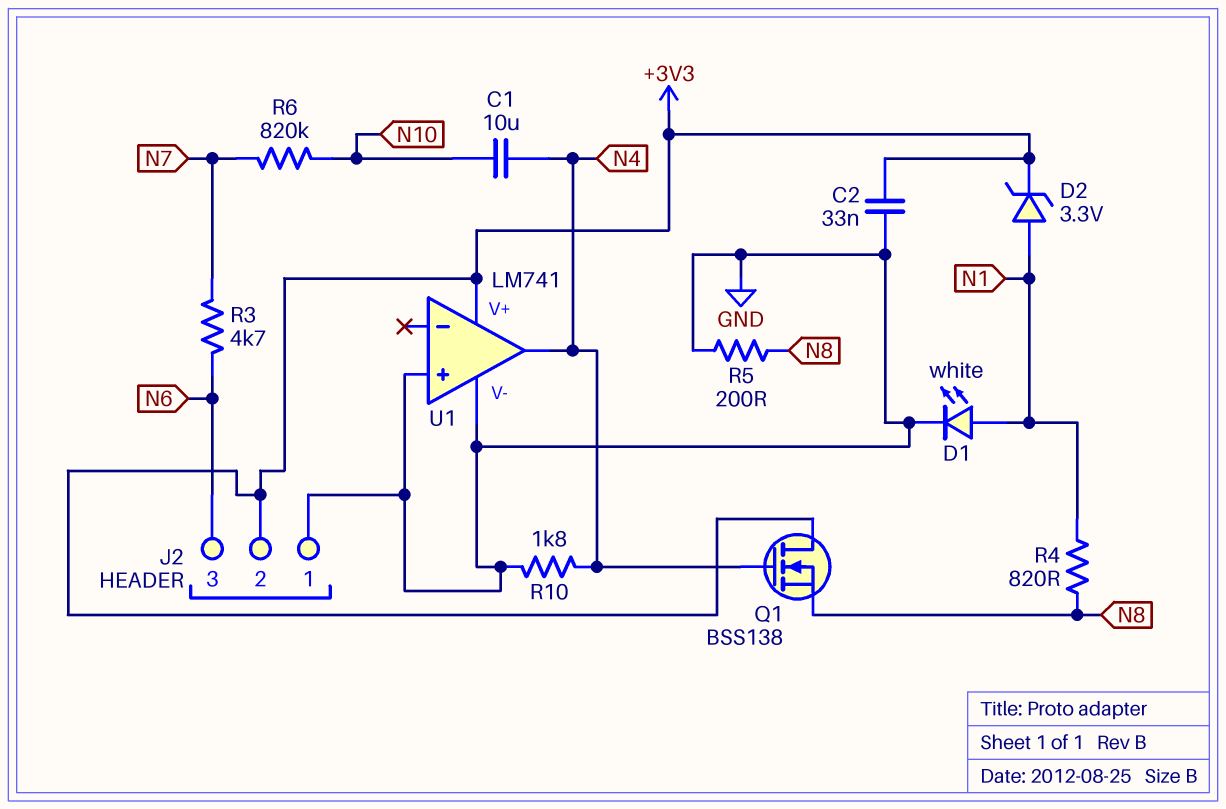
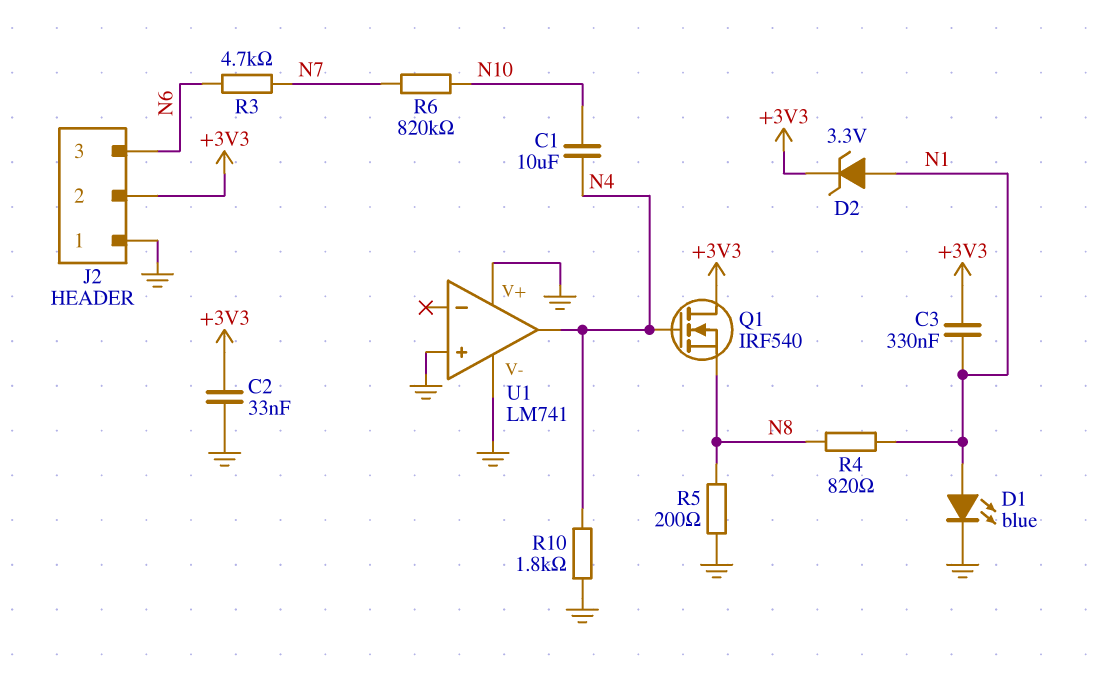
C3: none -> 330nF (+3V3, N1)
D1: LED white (A N1, K GND) -> LED blue (A N1, K GND)
Q1: NMOS BSS138 (G N4, D +3V3, S N8) -> NMOS IRF540 (G N4, D +3V3, S N8)
U1 pin V+: +3V3 -> GND

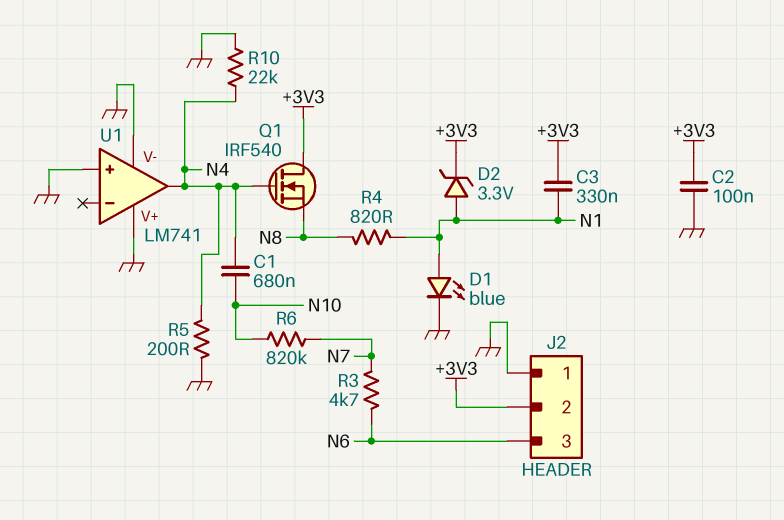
C1: 10uF (N4, N10) -> 680nF (N4, N10)
C2: 33nF (+3V3, GND) -> 100nF (+3V3, GND)
R5: 200 (GND, N8) -> 200 (GND, N4)
R10: 1.8k (GND, N4) -> 22k (GND, N4)

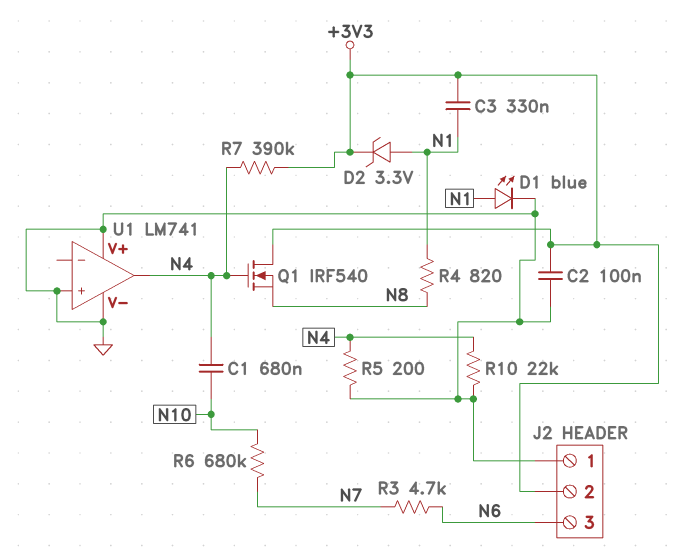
R6: 820k (N7, N10) -> 680k (N7, N10)
R7: none -> 390k (+3V3, N4)

